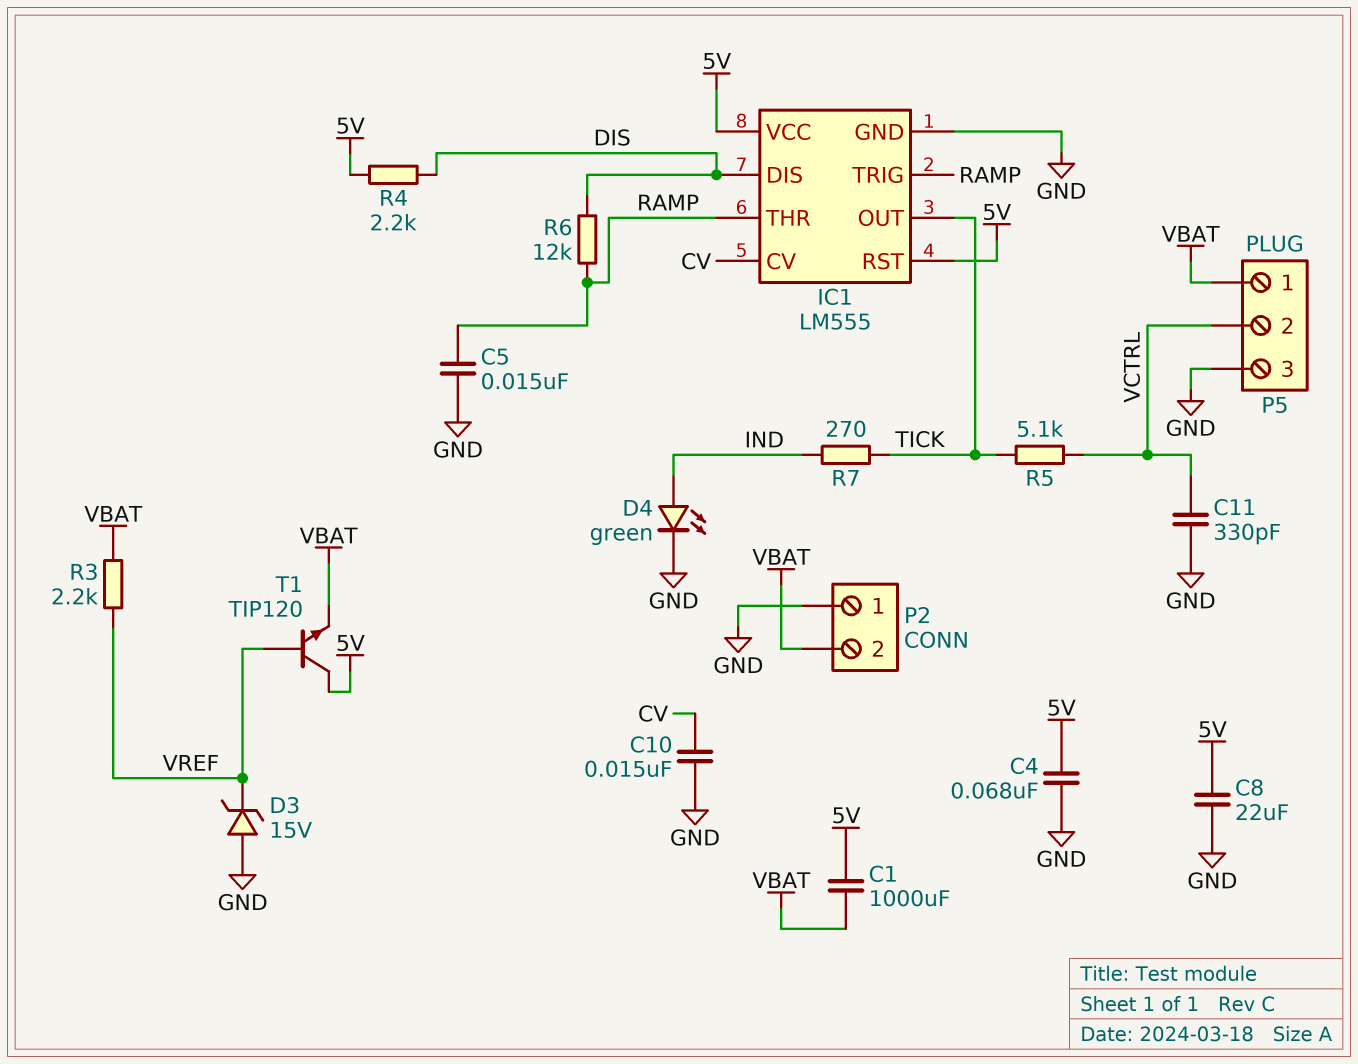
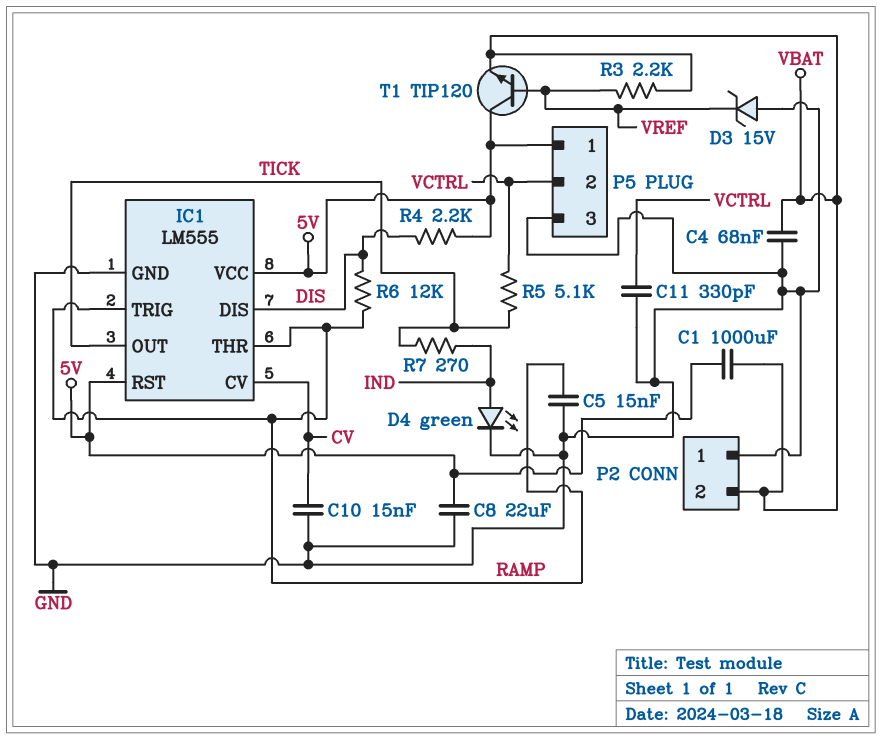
C4: 68nF (5V, GND) -> 68nF (GND, VBAT)
P5 pin 1: VBAT -> 5V

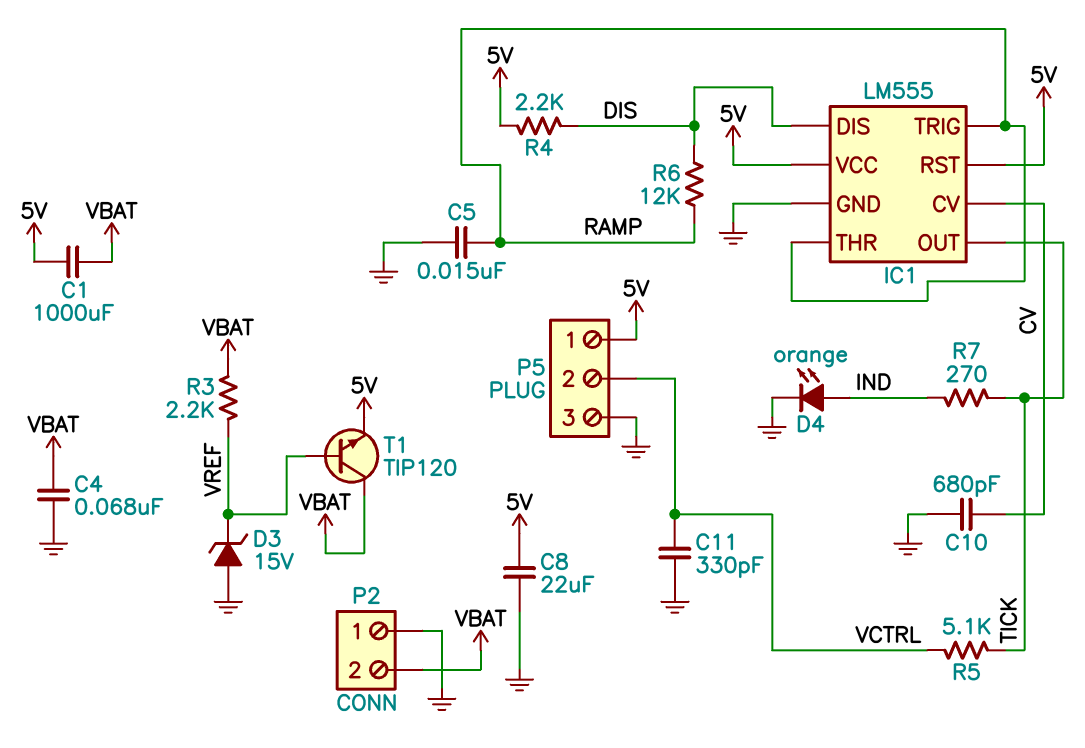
C10: 15nF (CV, GND) -> 680pF (CV, GND)
D4: LED green (A IND, K GND) -> LED orange (A IND, K GND)
T1: NPN TIP120 (B VREF, C 5V, E VBAT) -> NPN TIP120 (B VREF, C VBAT, E 5V)

